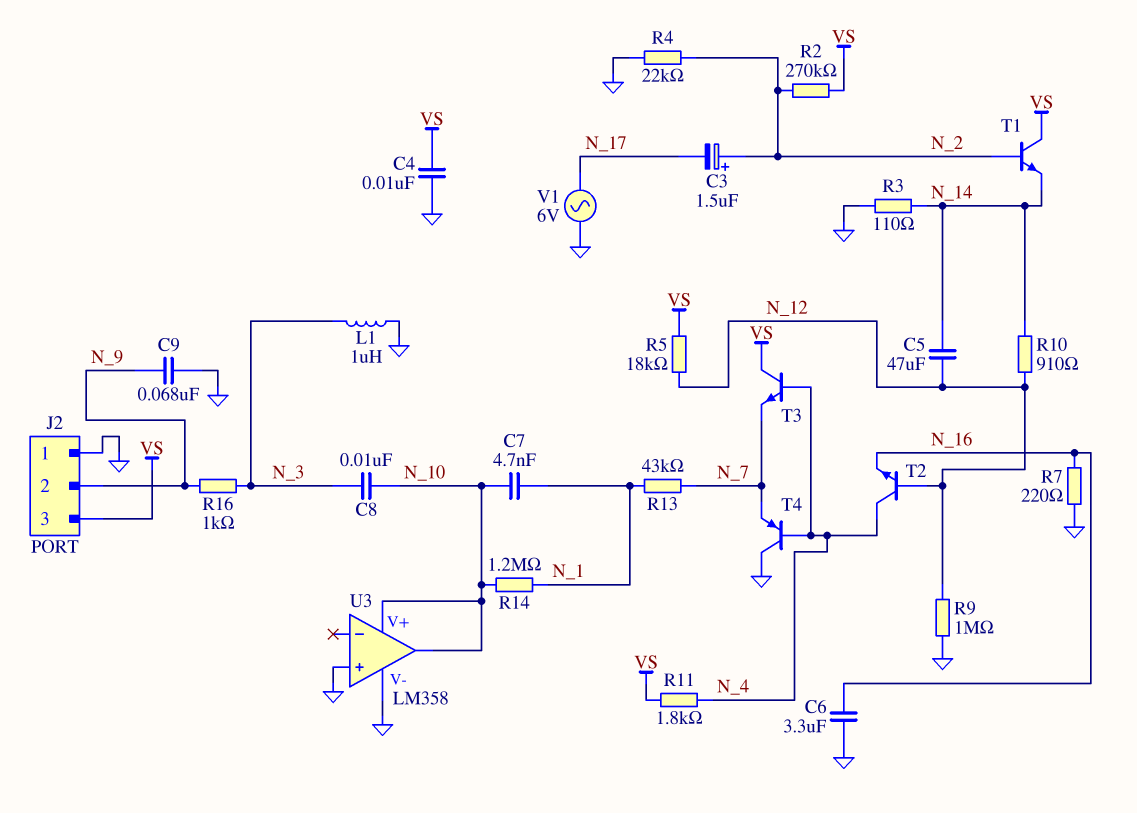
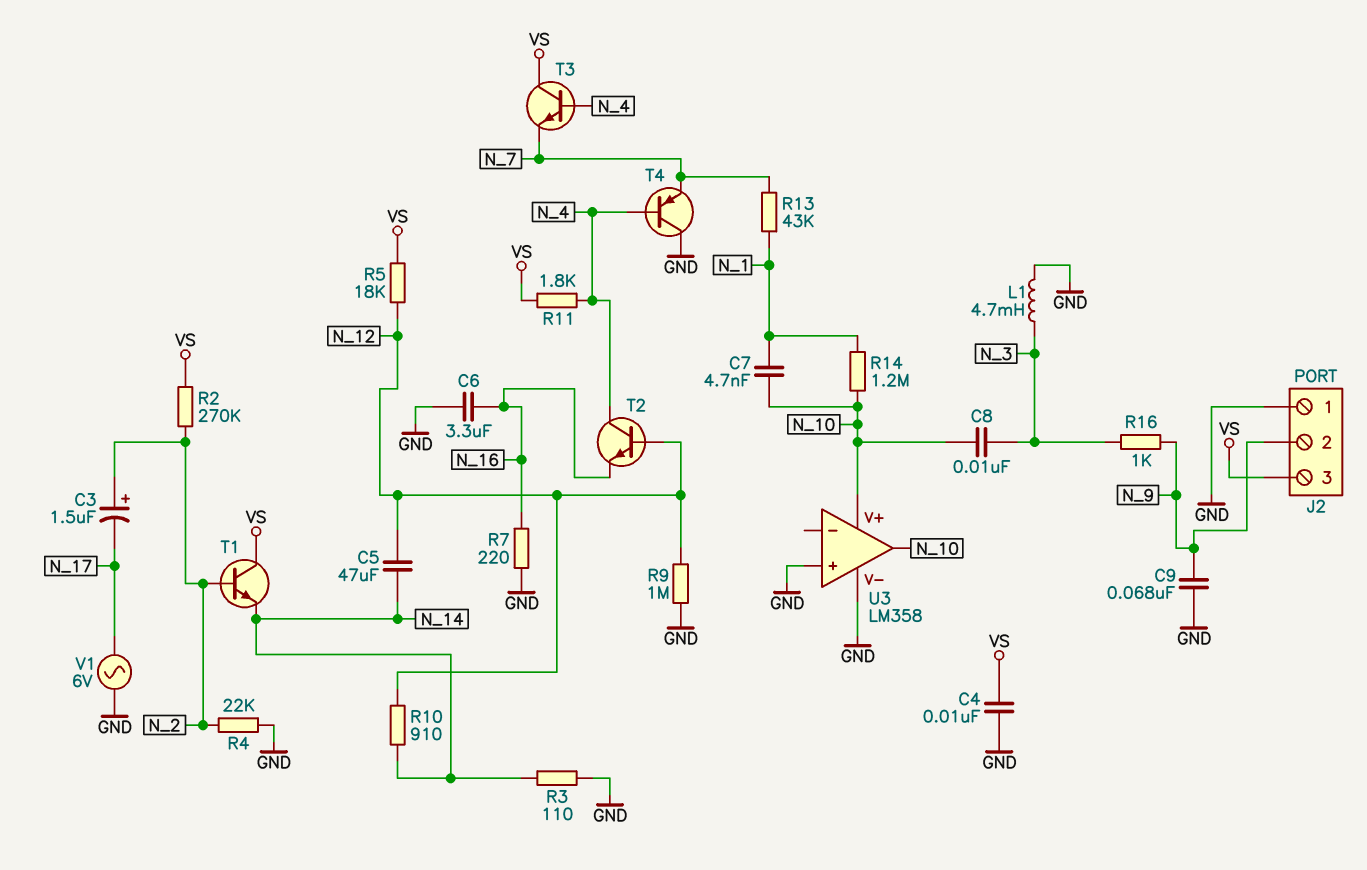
L1: 1uH (GND, N_3) -> 4.7mH (GND, N_3)

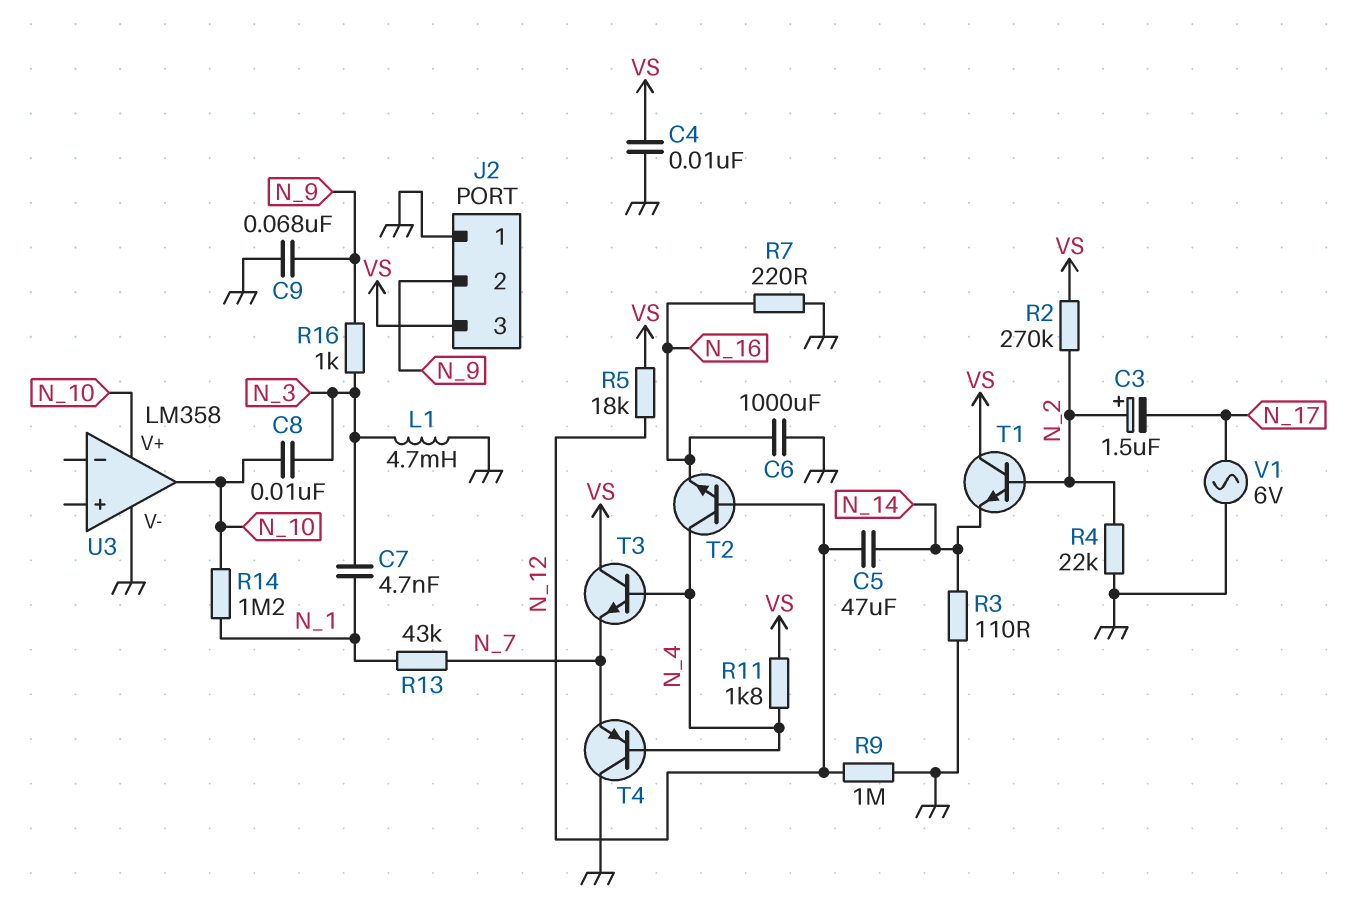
C6: 3.3uF (GND, N_16) -> 1000uF (GND, N_16)
C7: 4.7nF (N_1, N_10) -> 4.7nF (N_1, N_3)
R10: 910 (N_12, N_14) -> none
U3 pin in+: GND -> none

